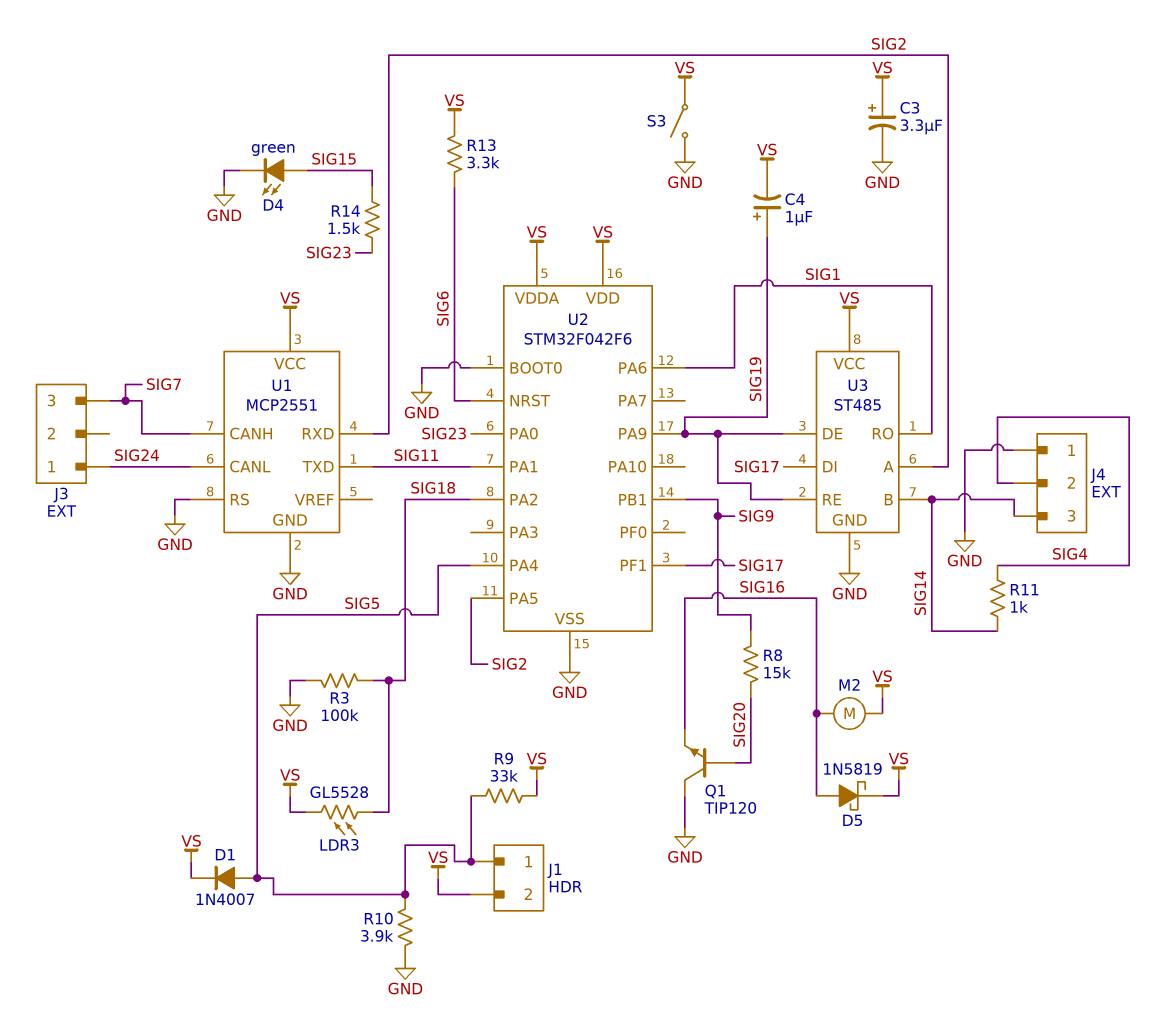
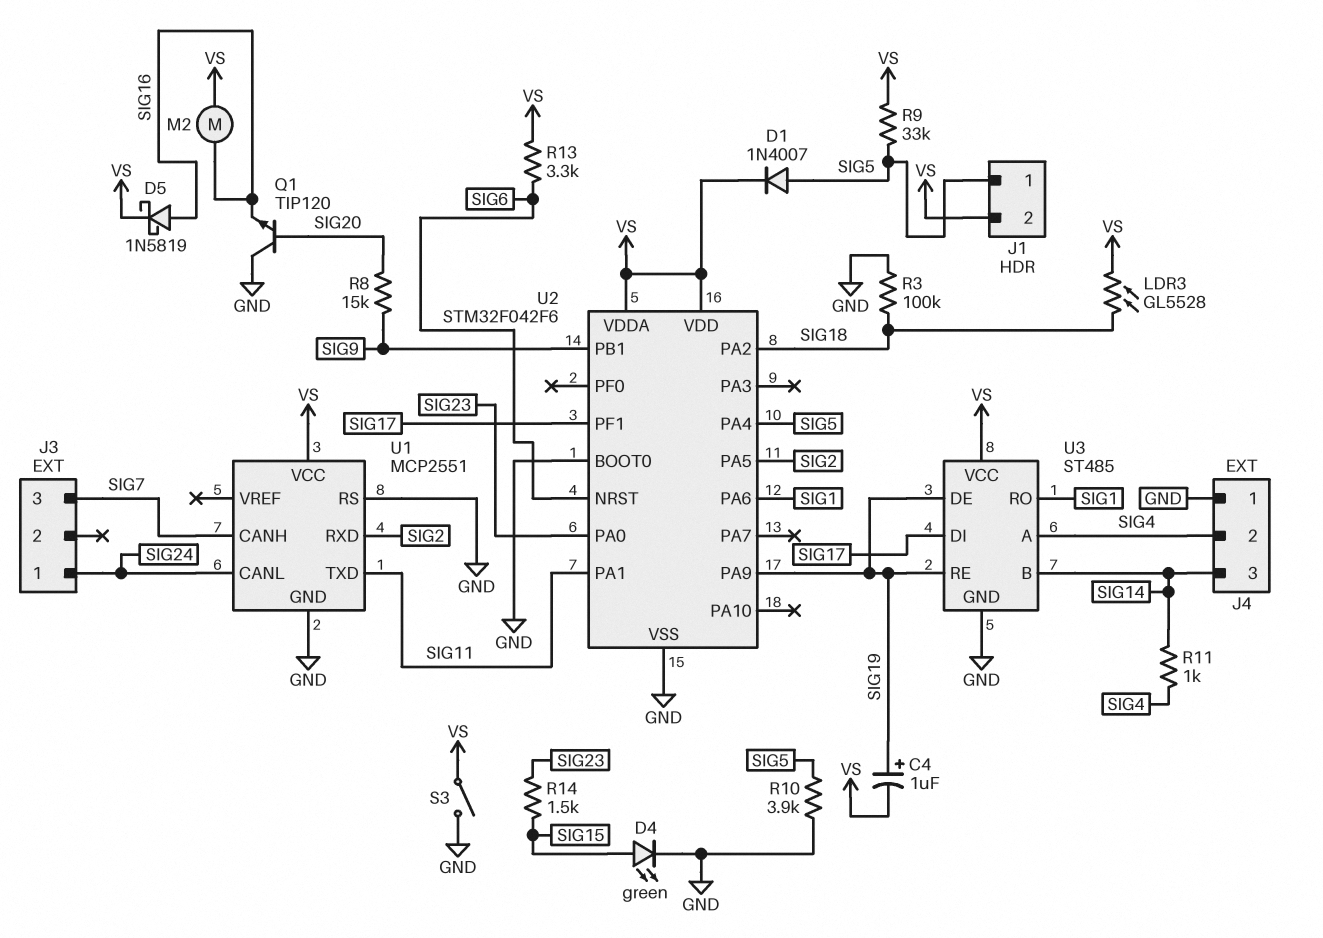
C3: 3.3uF (plus VS, minus GND) -> none
U3 pin A: SIG2 -> SIG4

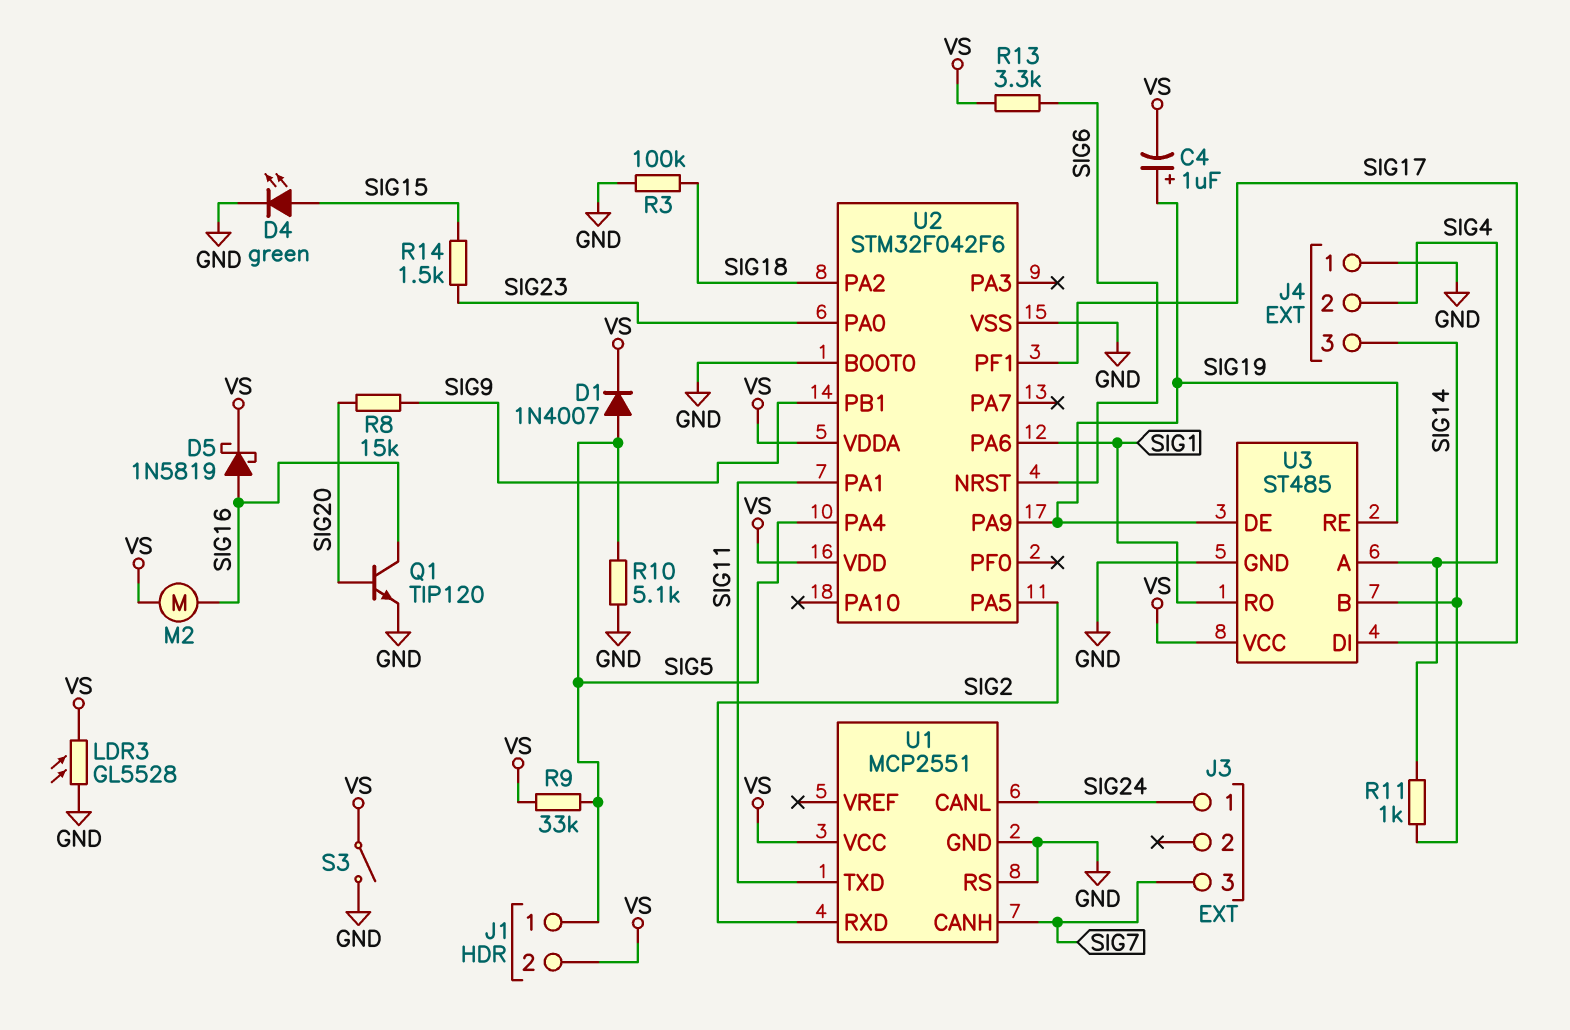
LDR3: GL5528 (SIG18, VS) -> GL5528 (GND, VS)
Q1: NPN TIP120 (B SIG20, C GND, E SIG16) -> NPN TIP120 (B SIG20, C SIG16, E GND)
R10: 3.9k (GND, SIG5) -> 5.1k (GND, SIG5)

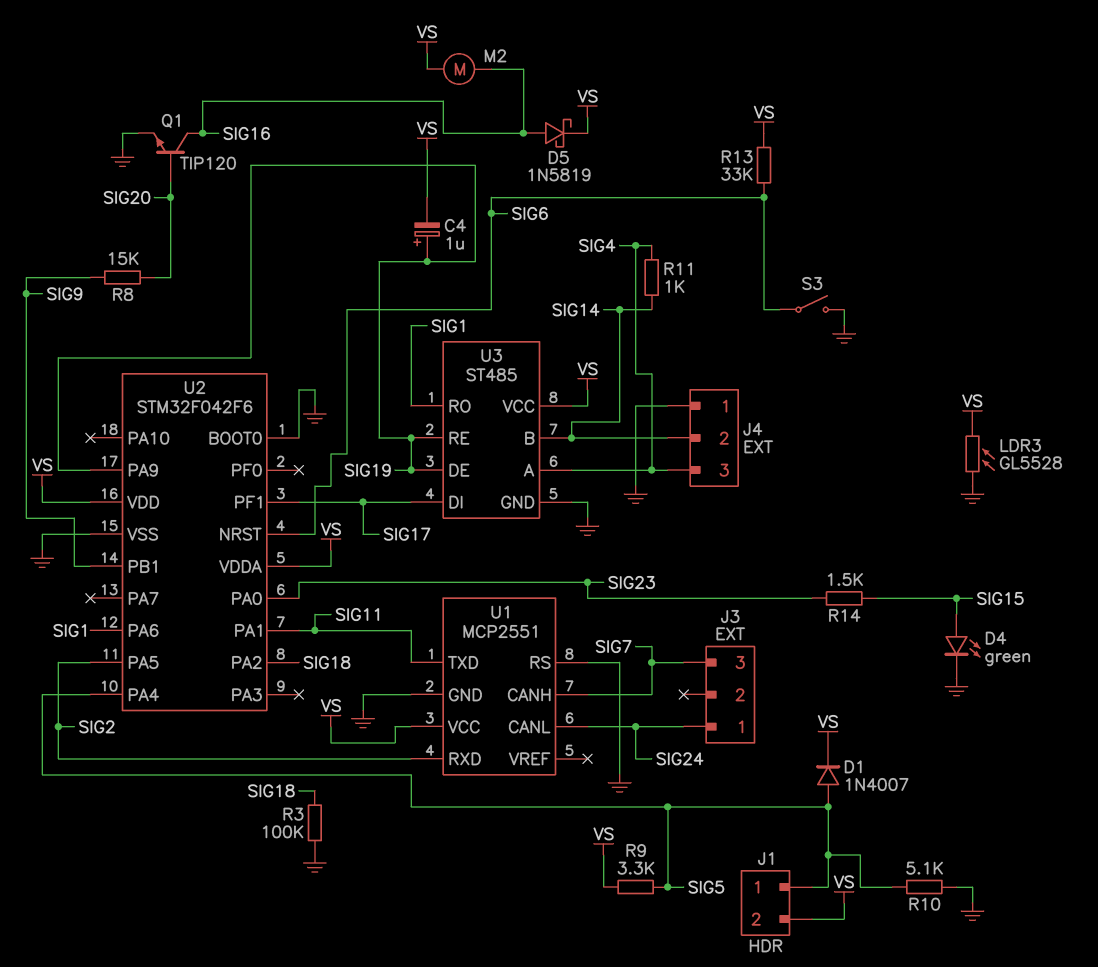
J4 pin 2: SIG4 -> SIG14
J4 pin 3: SIG14 -> SIG4
R9: 33k (SIG5, VS) -> 3.3k (SIG5, VS)
R13: 3.3k (SIG6, VS) -> 33k (SIG6, VS)
S3: switch (GND, VS) -> switch (GND, SIG6)

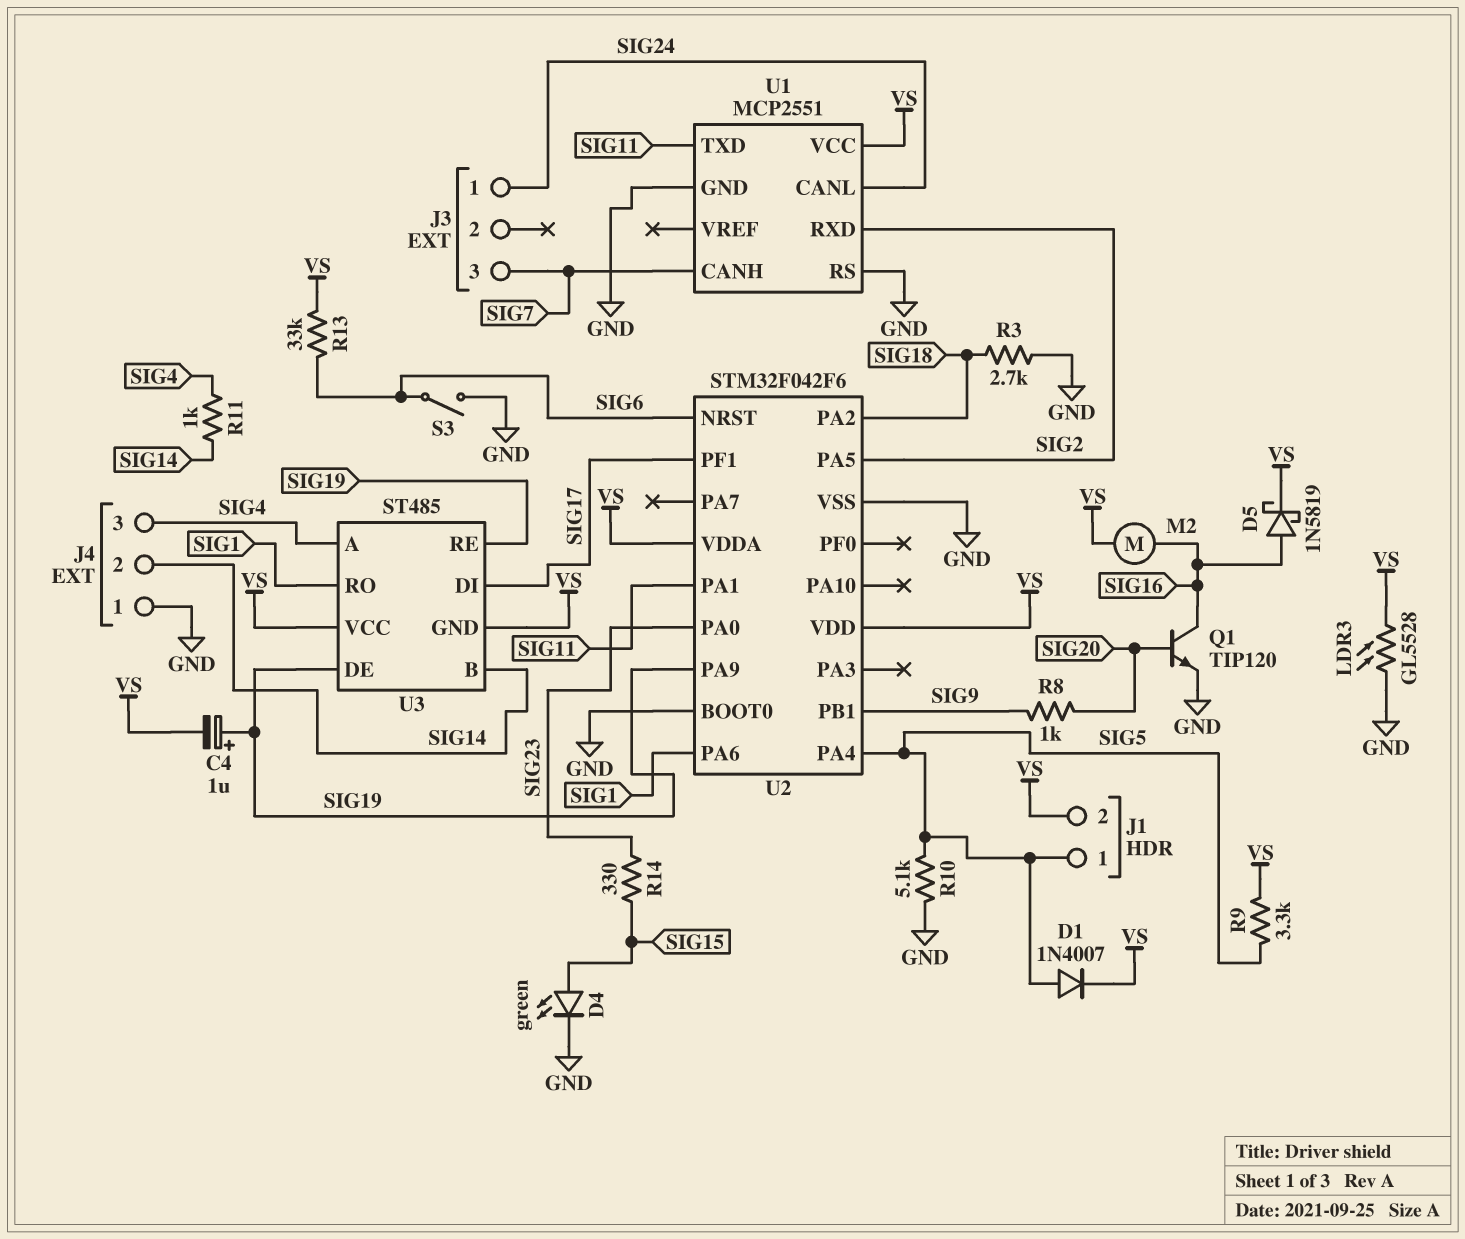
R3: 100k (GND, SIG18) -> 2.7k (GND, SIG18)
R8: 15k (SIG9, SIG20) -> 1k (SIG9, SIG20)
R14: 1.5k (SIG15, SIG23) -> 330 (SIG15, SIG23)
U3 pin GND: GND -> VS

